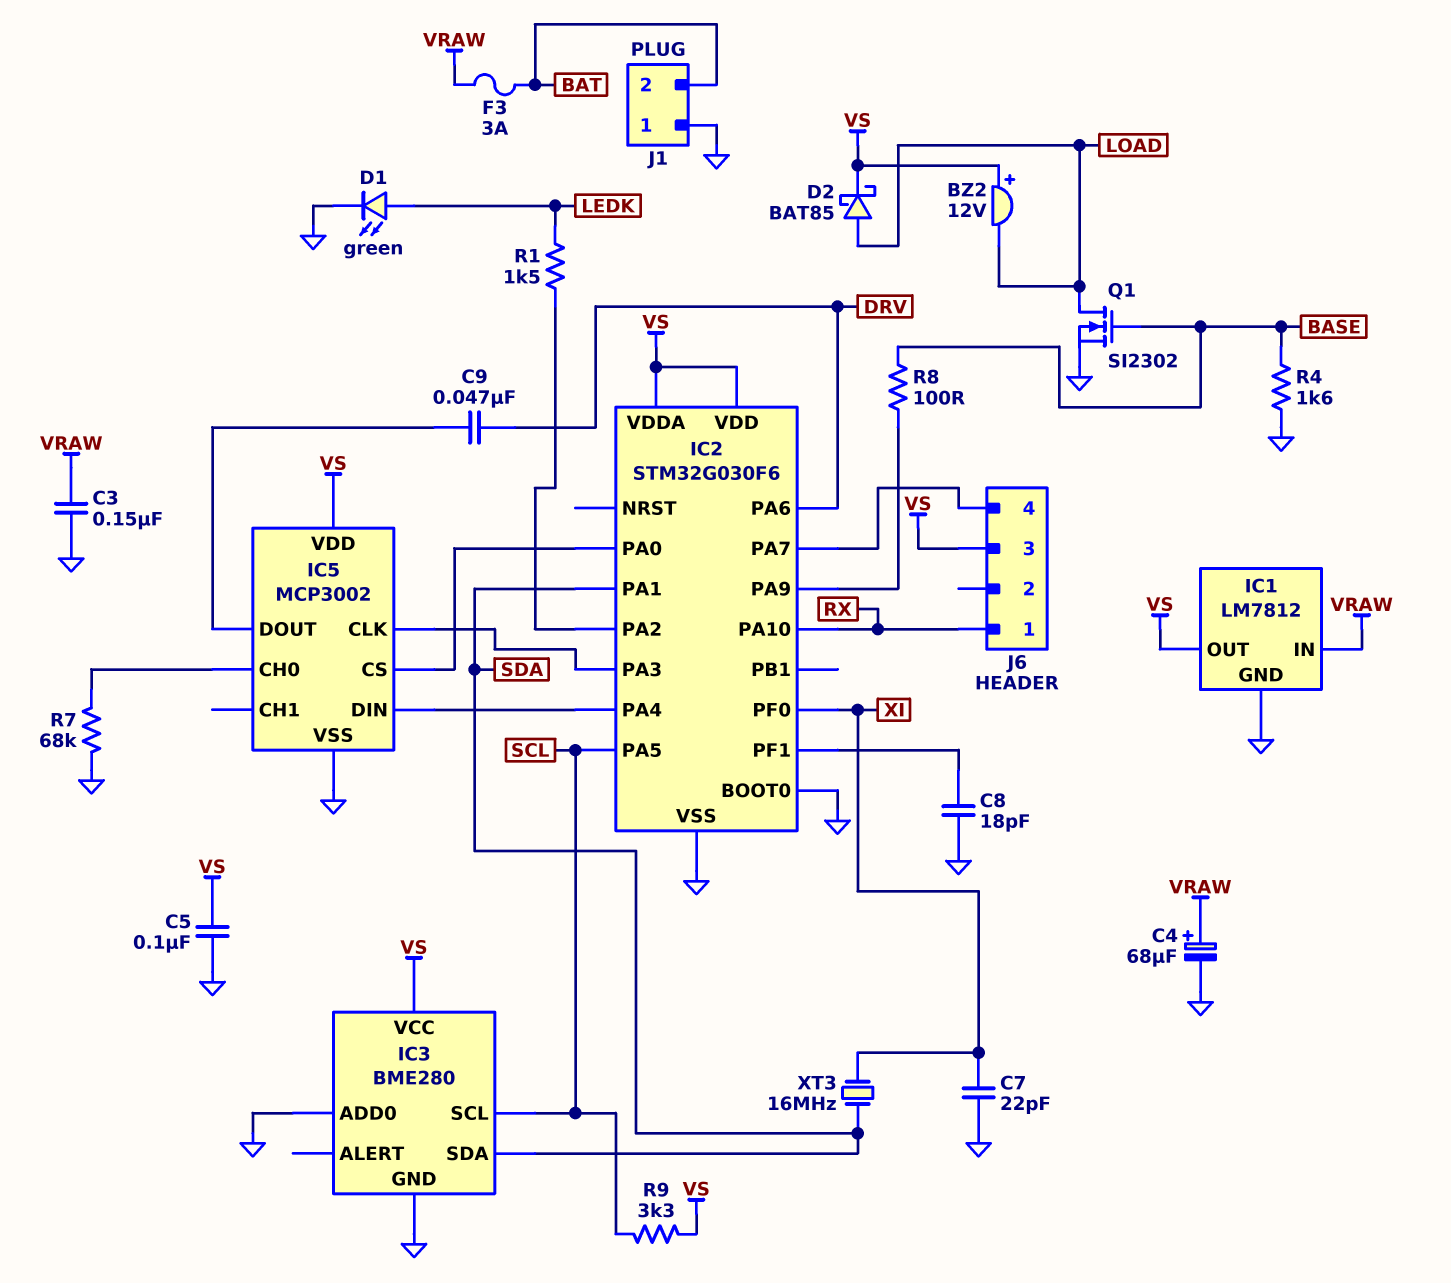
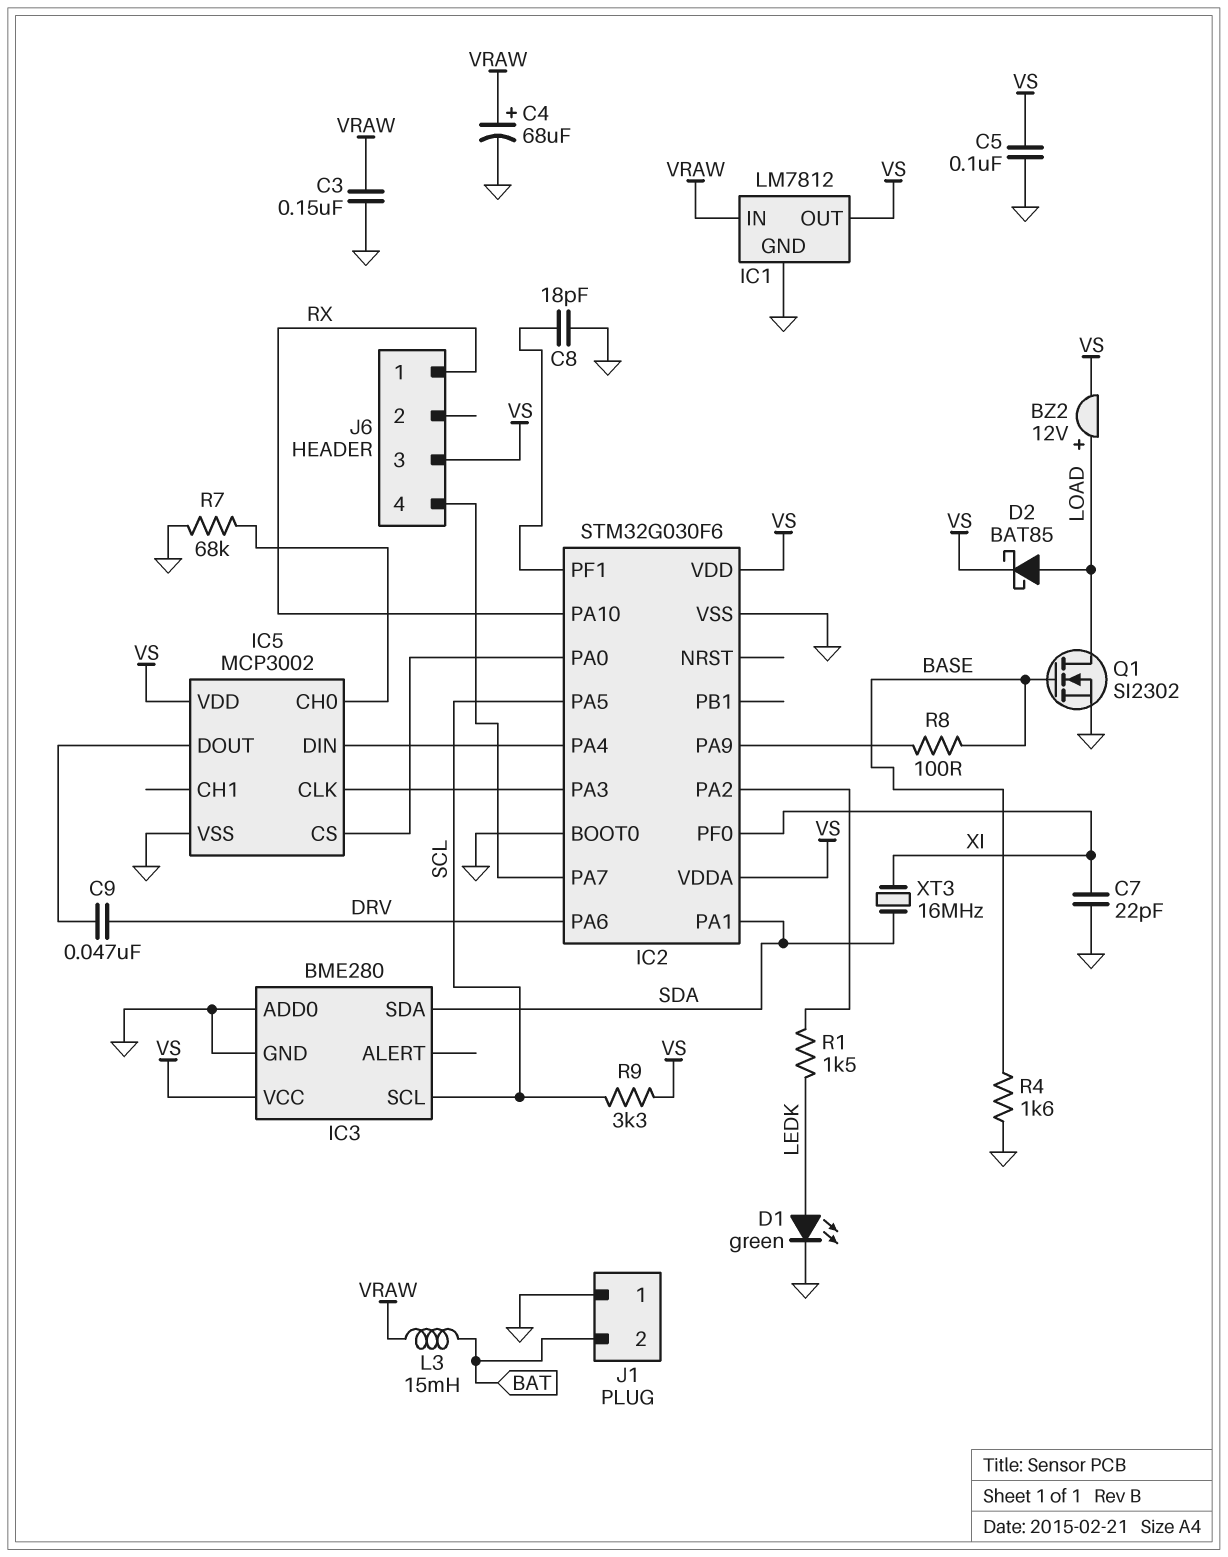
BZ2: buzzer 12V (plus VS, minus LOAD) -> buzzer 12V (plus LOAD, minus VS)
F3: 3A (BAT, VRAW) -> none
L3: none -> 15mH (BAT, VRAW)

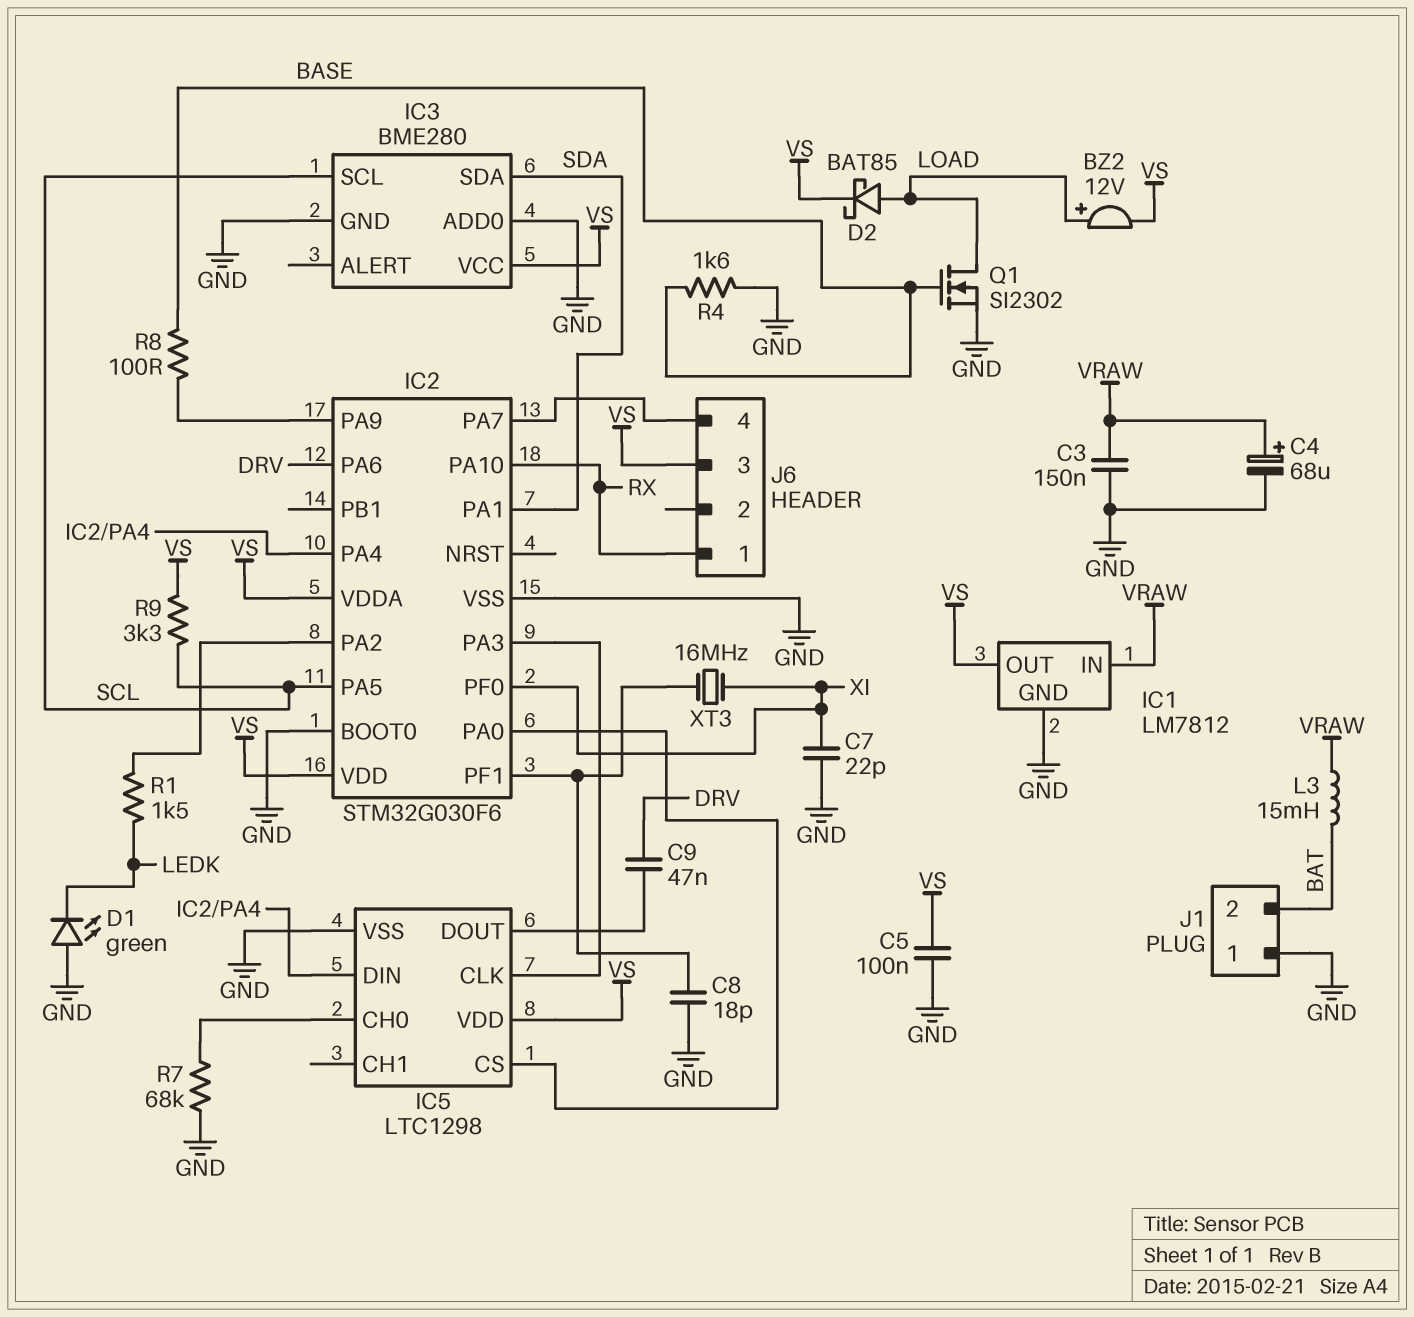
D1: LED green (A LEDK, K GND) -> LED green (A GND, K LEDK)
IC5: MCP3002 -> LTC1298
XT3: 16MHz (SDA, XI) -> 16MHz (IC2/PF1, XI)

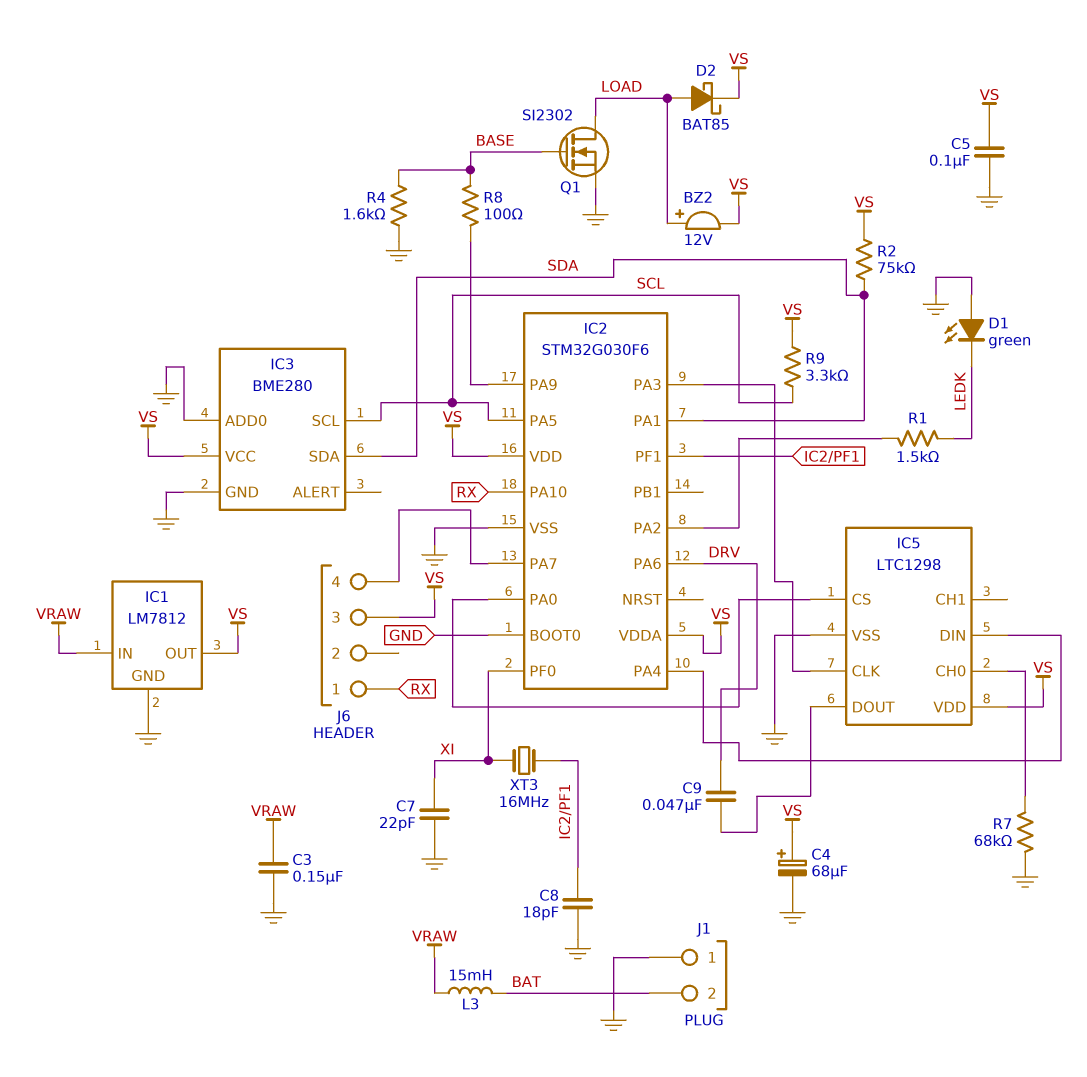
C4: 68uF (plus VRAW, minus GND) -> 68uF (plus VS, minus GND)
R2: none -> 75k (SDA, VS)

